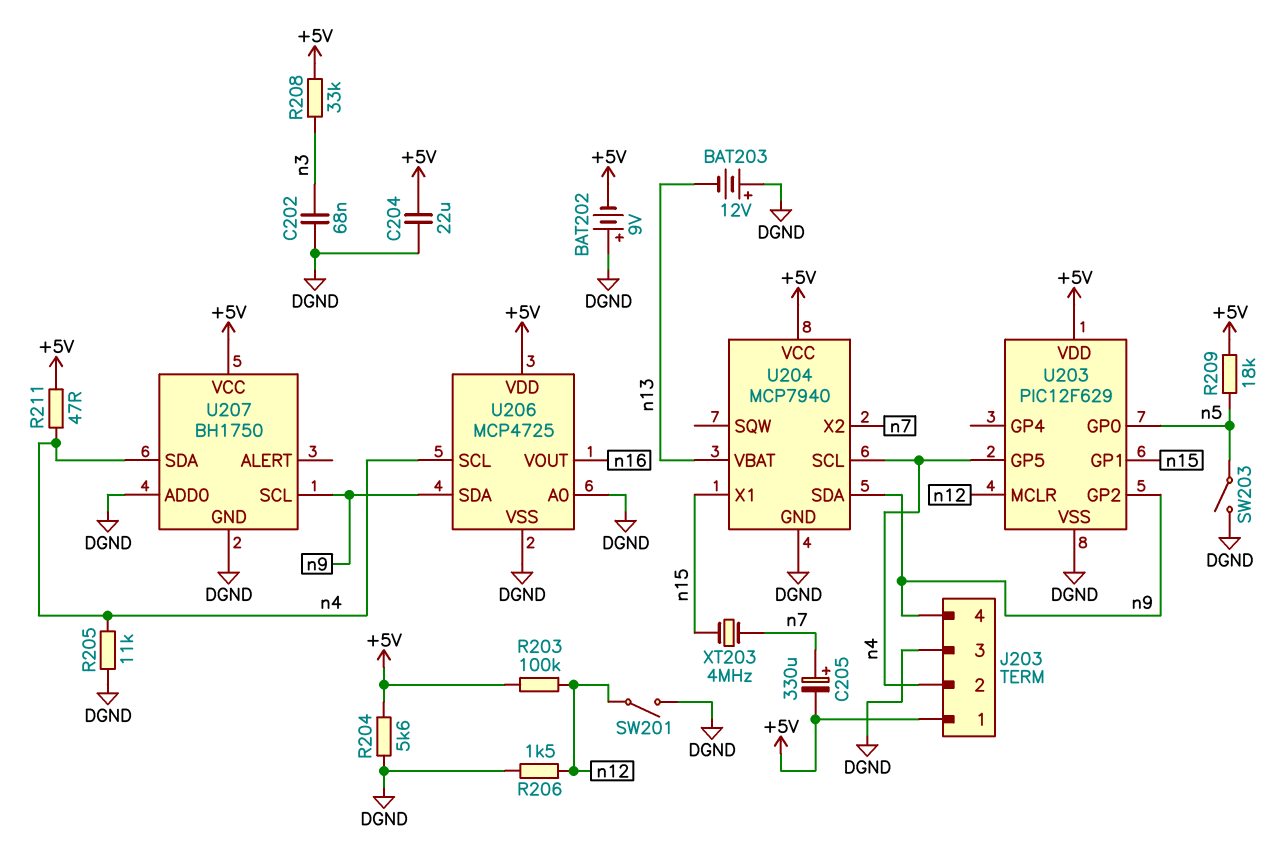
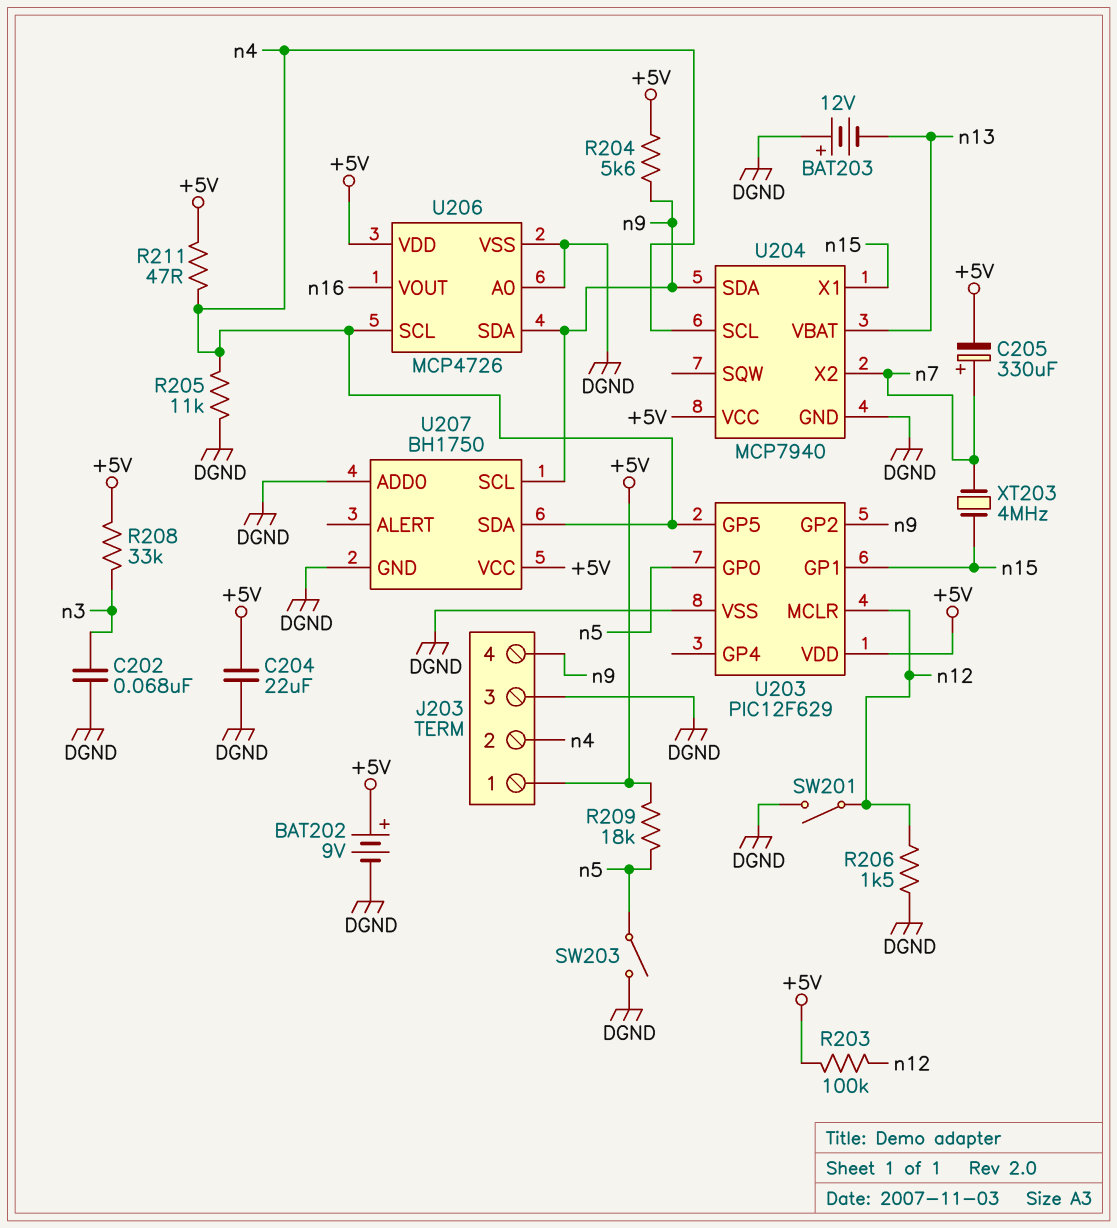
BAT202: 9V (plus DGND, minus +5V) -> 9V (plus +5V, minus DGND)
R204: 5.6k (+5V, DGND) -> 5.6k (+5V, n9)
U206: MCP4725 -> MCP4726

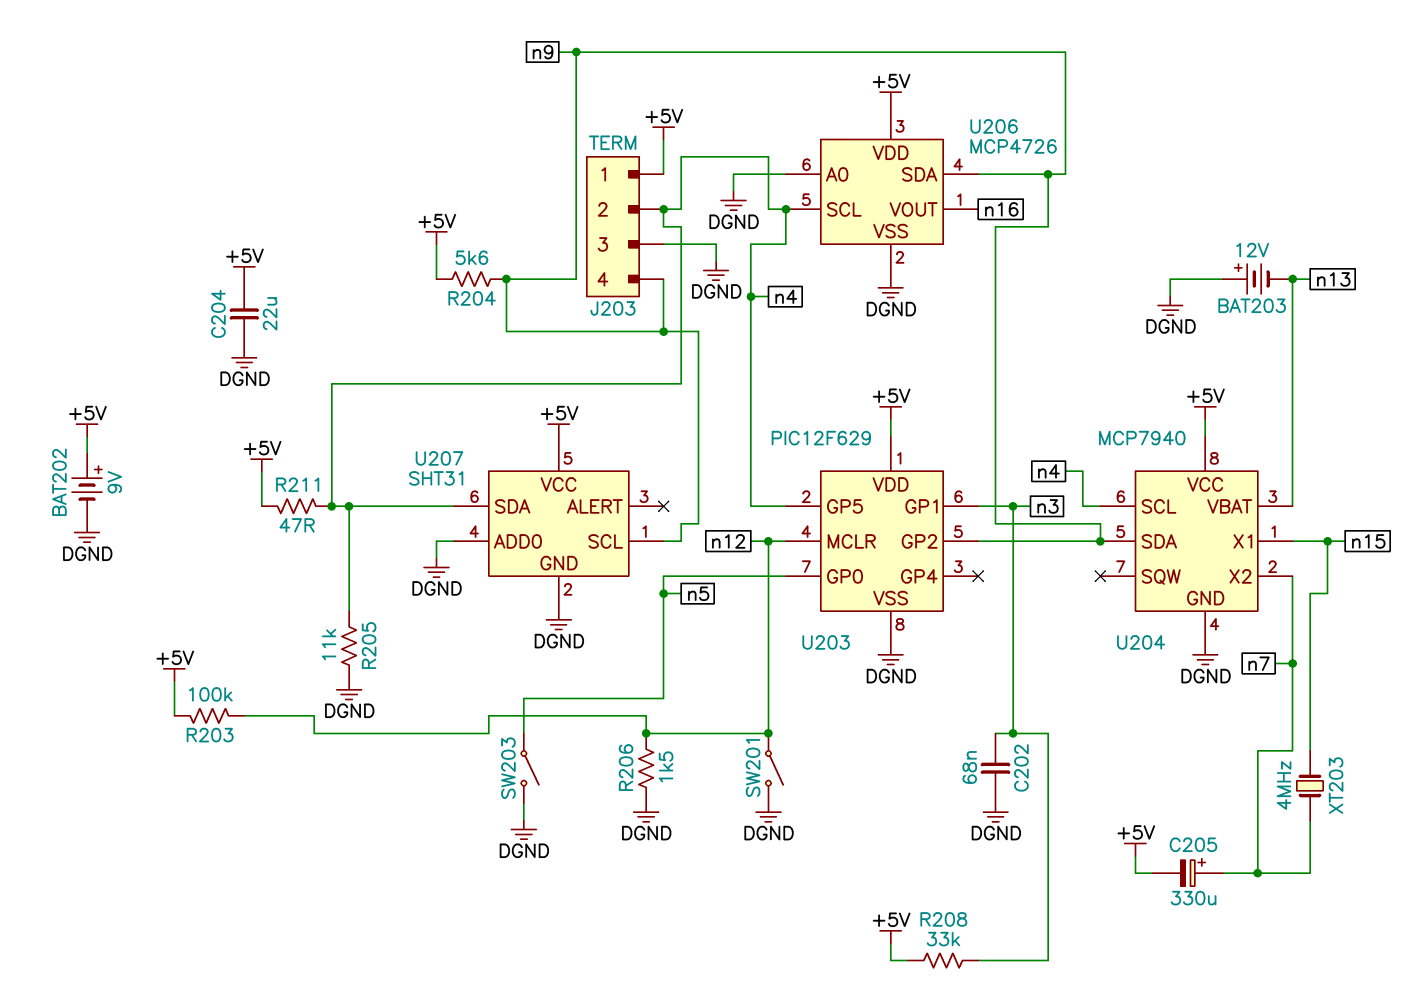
R209: 18k (+5V, n5) -> none
U203 pin GP1: n15 -> n3
U207: BH1750 -> SHT31

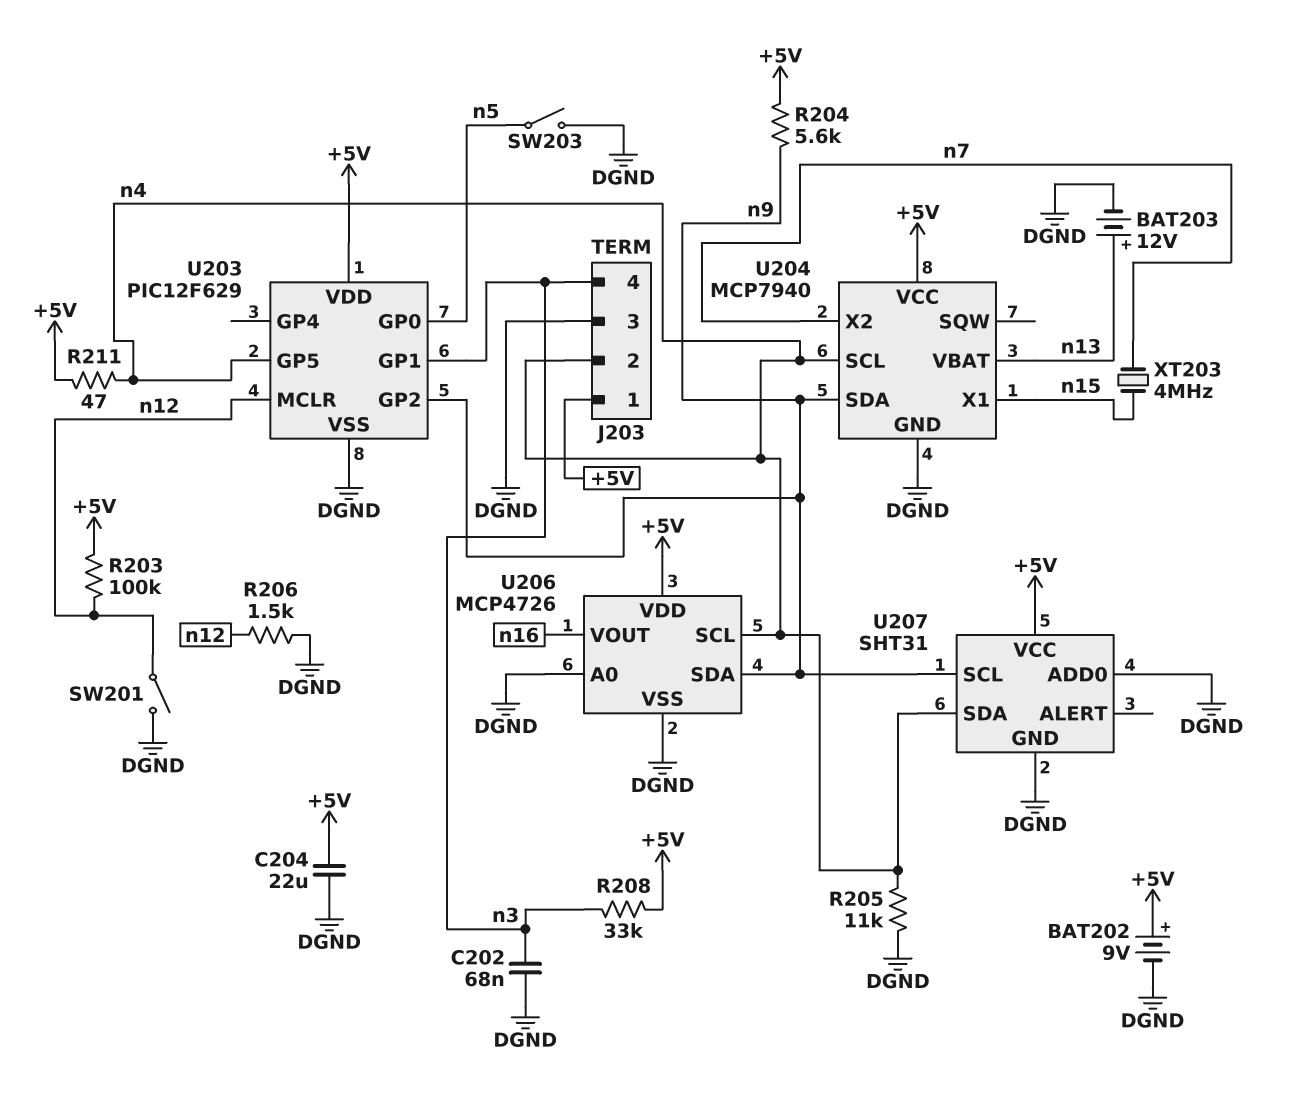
BAT203: 12V (plus DGND, minus n13) -> 12V (plus n13, minus DGND)
C205: 330uF (plus n7, minus +5V) -> none
J203 pin 4: n9 -> n3

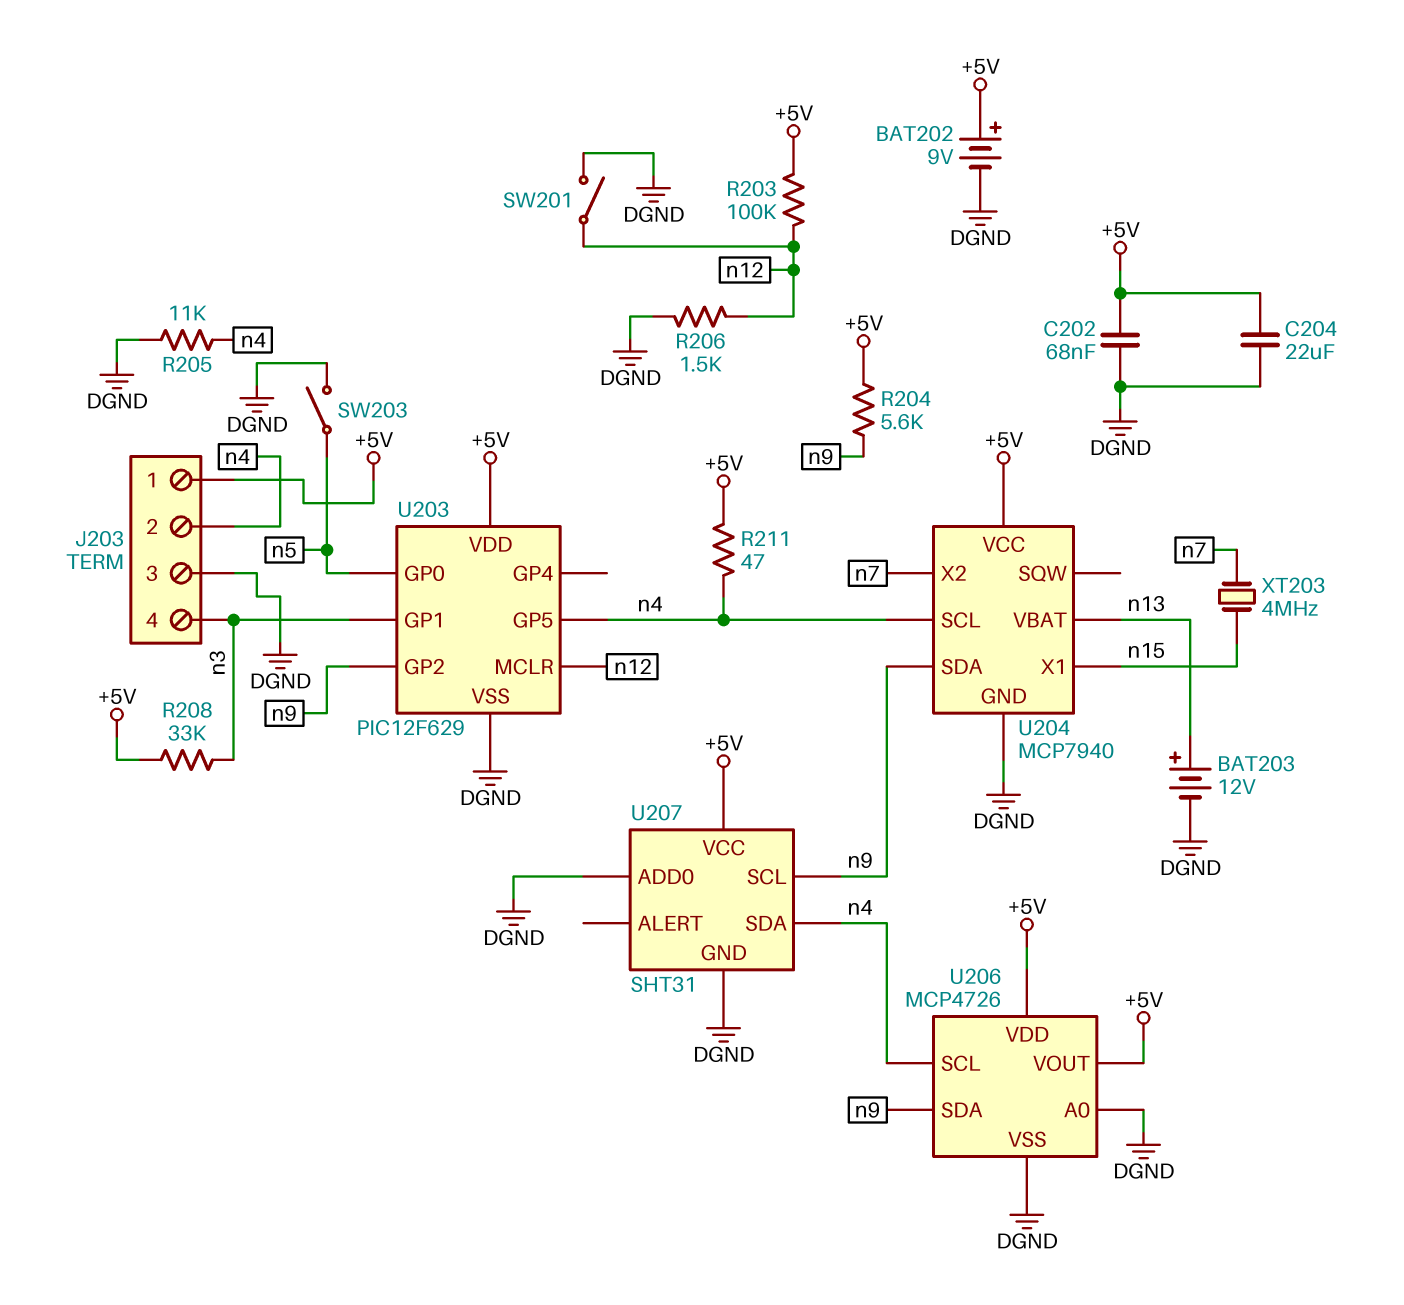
C202: 68nF (DGND, n3) -> 68nF (+5V, DGND)
U206 pin VOUT: n16 -> +5V

